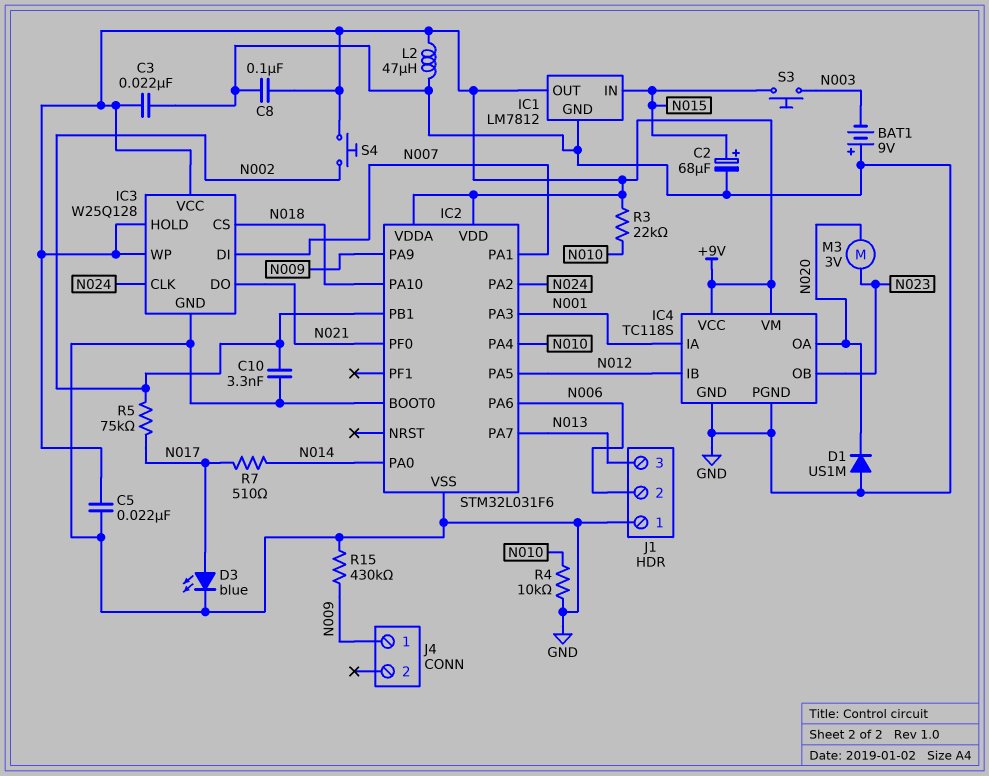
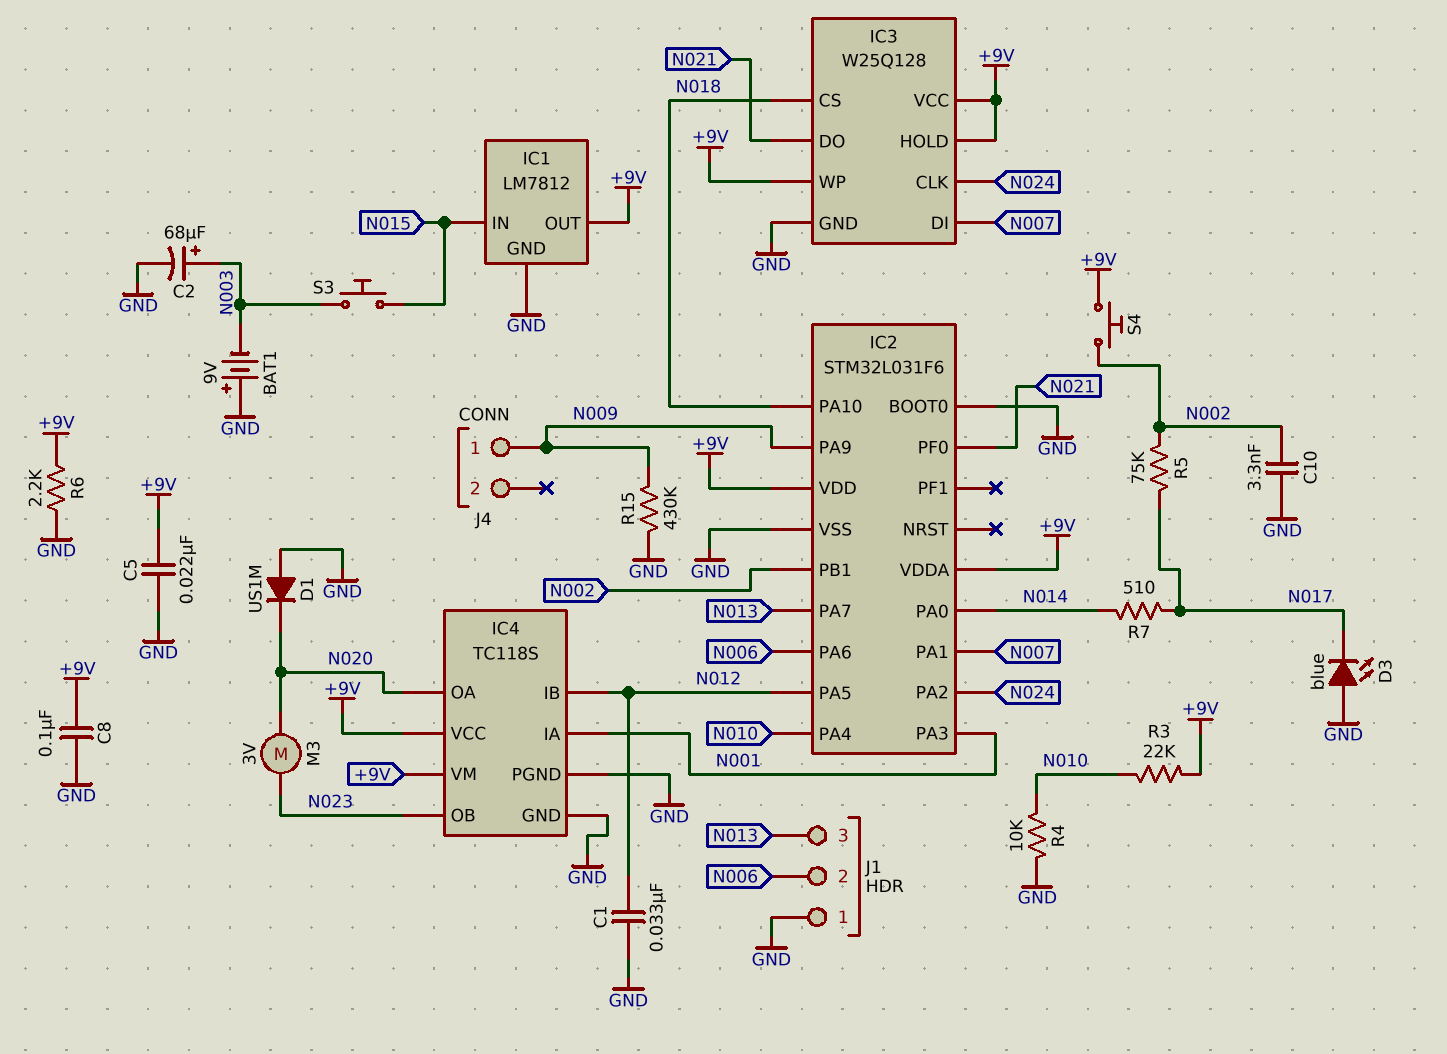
C1: none -> 33nF (GND, N012)
C2: 68uF (plus N015, minus GND) -> 68uF (plus N003, minus GND)
C3: 22nF (+9V, GND) -> none
D3: LED blue (A N017, K GND) -> LED blue (A GND, K N017)
L2: 47uH (+9V, GND) -> none
R6: none -> 2.2k (+9V, GND)

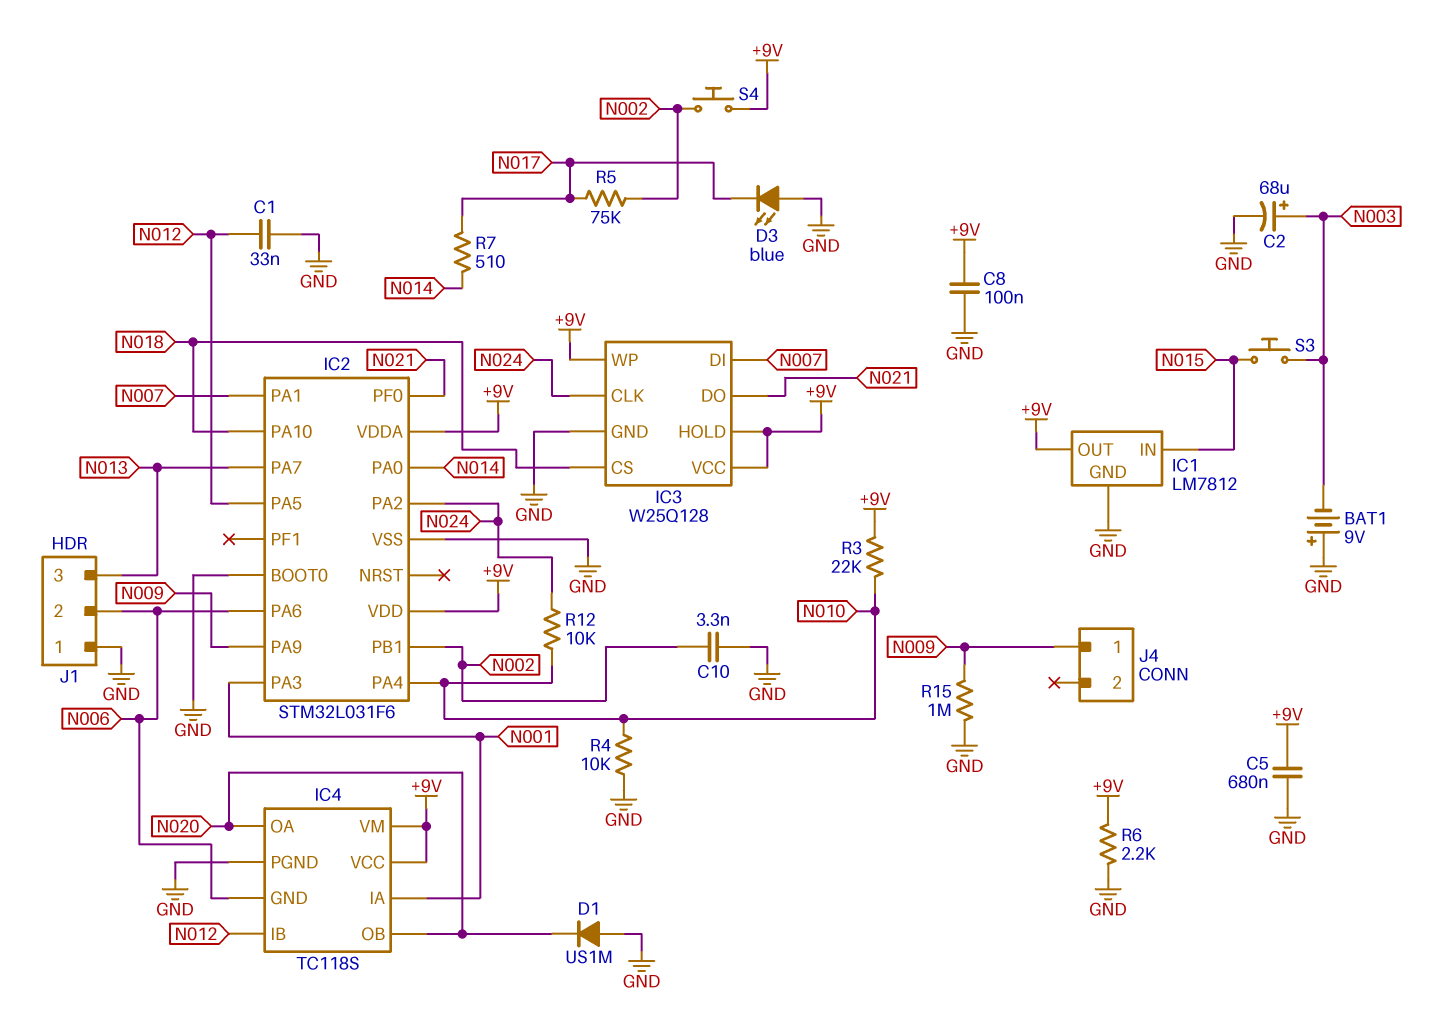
C5: 22nF (+9V, GND) -> 680nF (+9V, GND)
IC4 pin GND: GND -> N006
IC4 pin OB: N023 -> N020
M3: motor 3V (N020, N023) -> none
R12: none -> 10k (N010, N024)
R15: 430k (GND, N009) -> 1M (GND, N009)

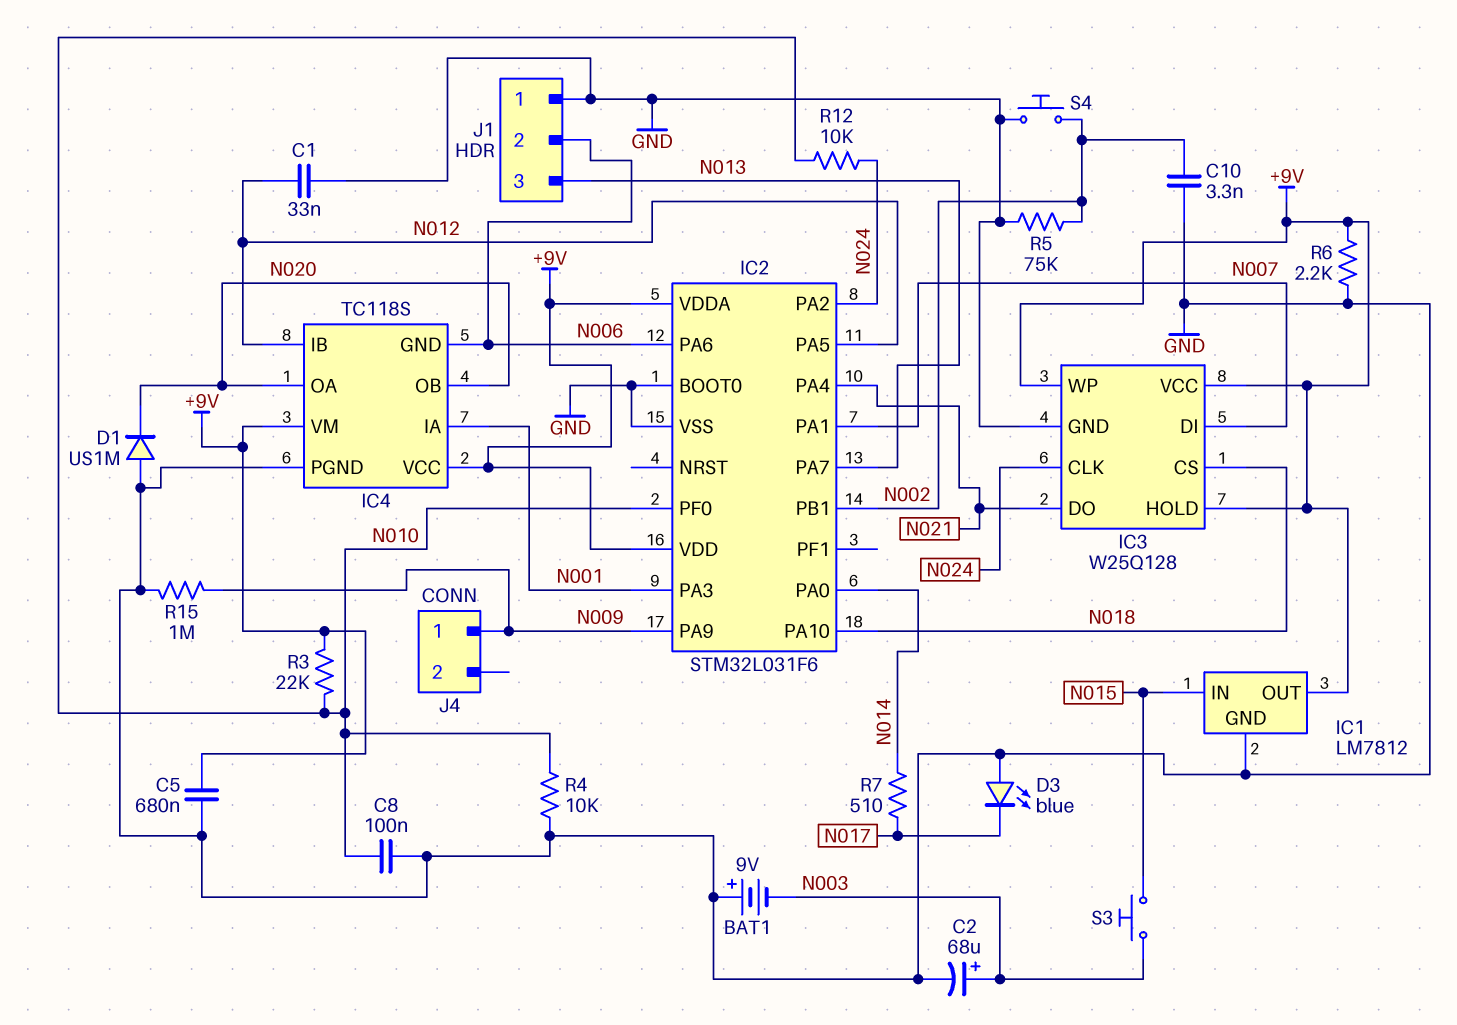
C8: 100nF (+9V, GND) -> 100nF (GND, N010)
IC2 pin PA4: N010 -> N021
IC2 pin PF0: N021 -> N010
R5: 75k (N002, N017) -> 75k (GND, N002)
S4: button (+9V, N002) -> button (GND, N002)

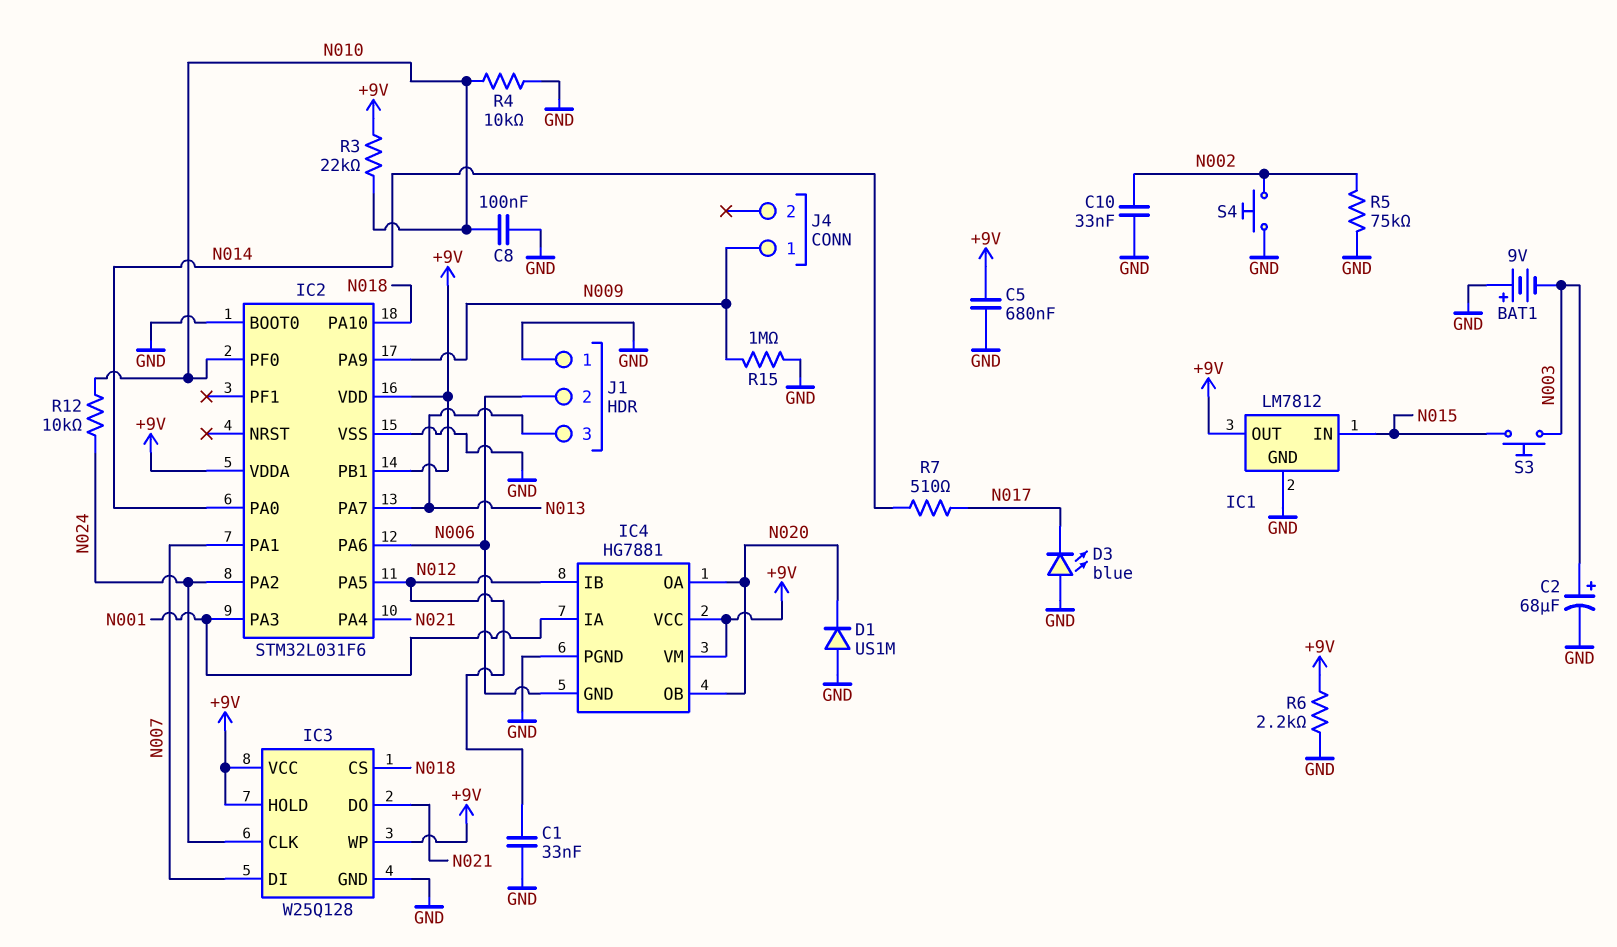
C10: 3.3nF (GND, N002) -> 33nF (GND, N002)
IC2 pin PB1: N002 -> +9V
IC4: TC118S -> HG7881

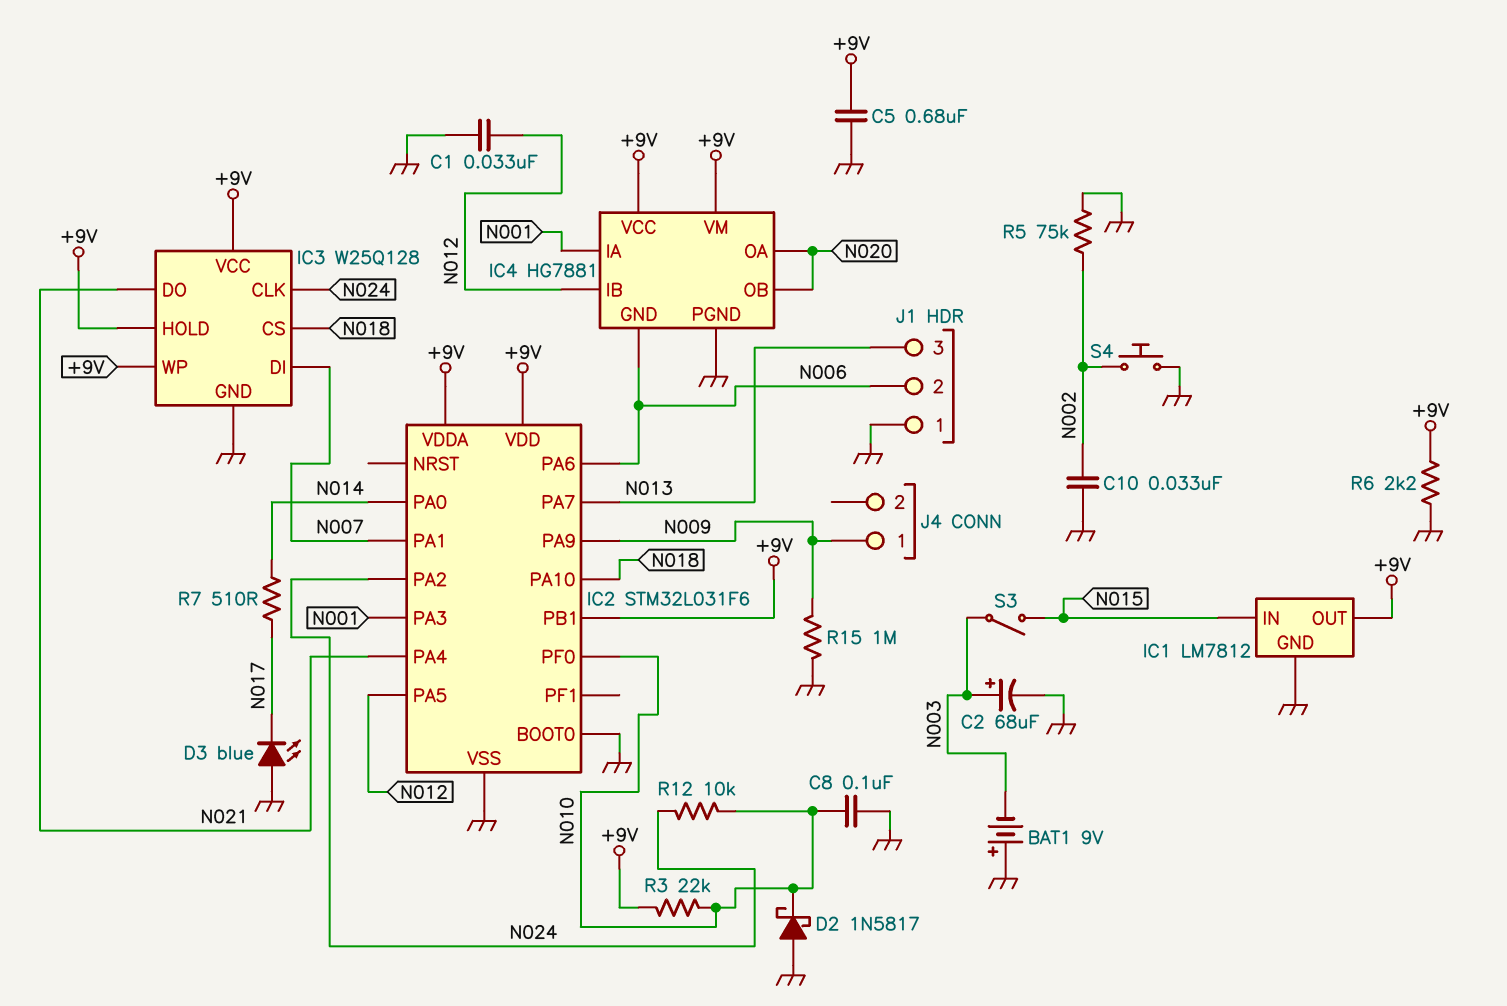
D1: diode US1M (A GND, K N020) -> none
D2: none -> schottky 1N5817 (A GND, K N010)
R4: 10k (GND, N010) -> none
S3: button (N003, N015) -> switch (N003, N015)

